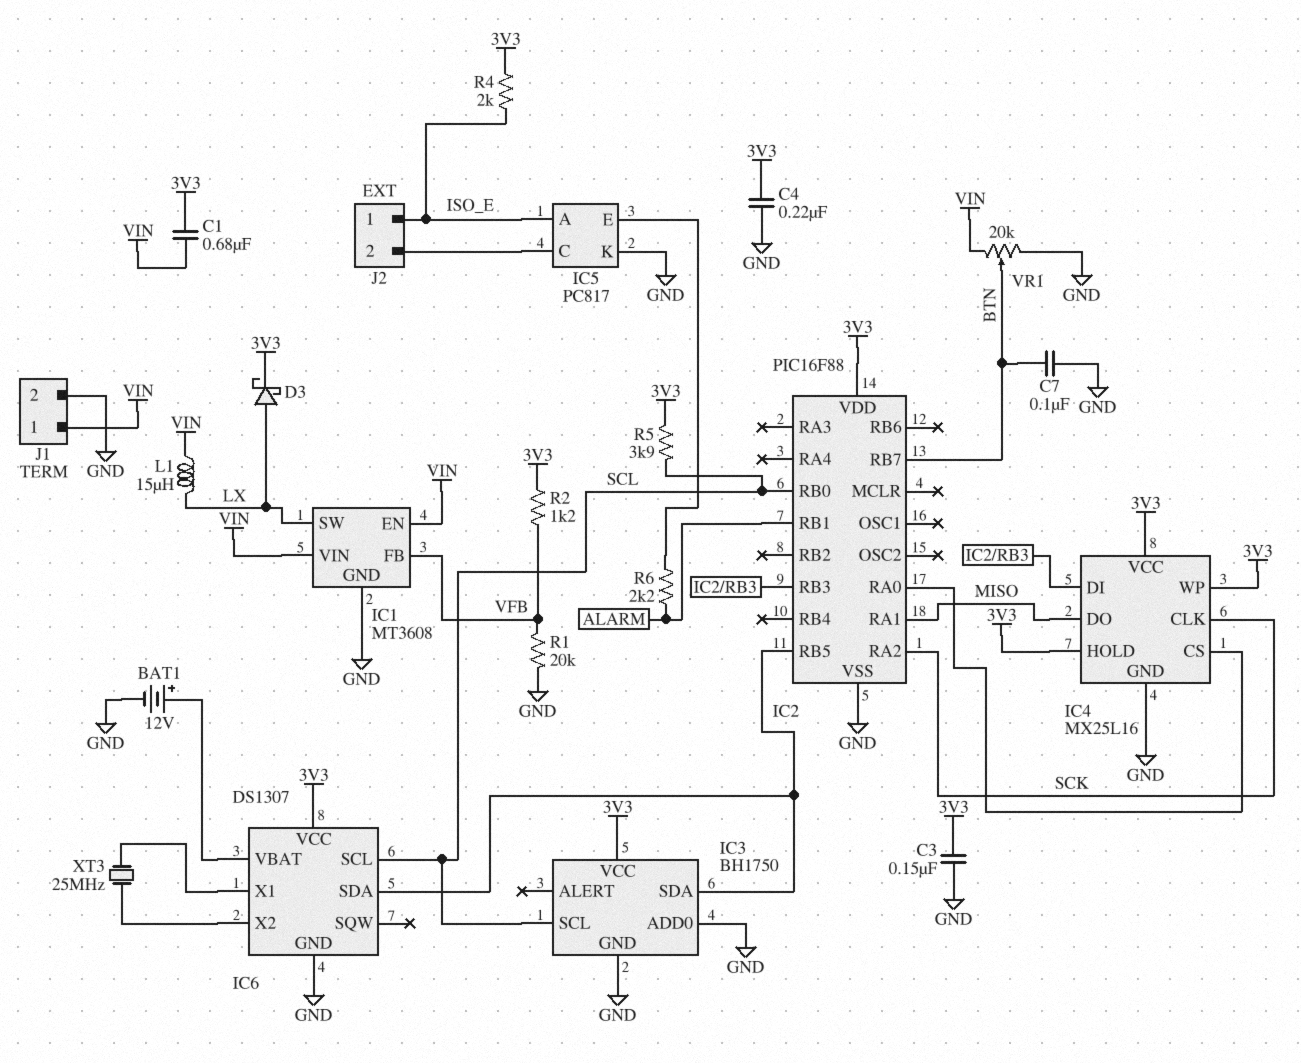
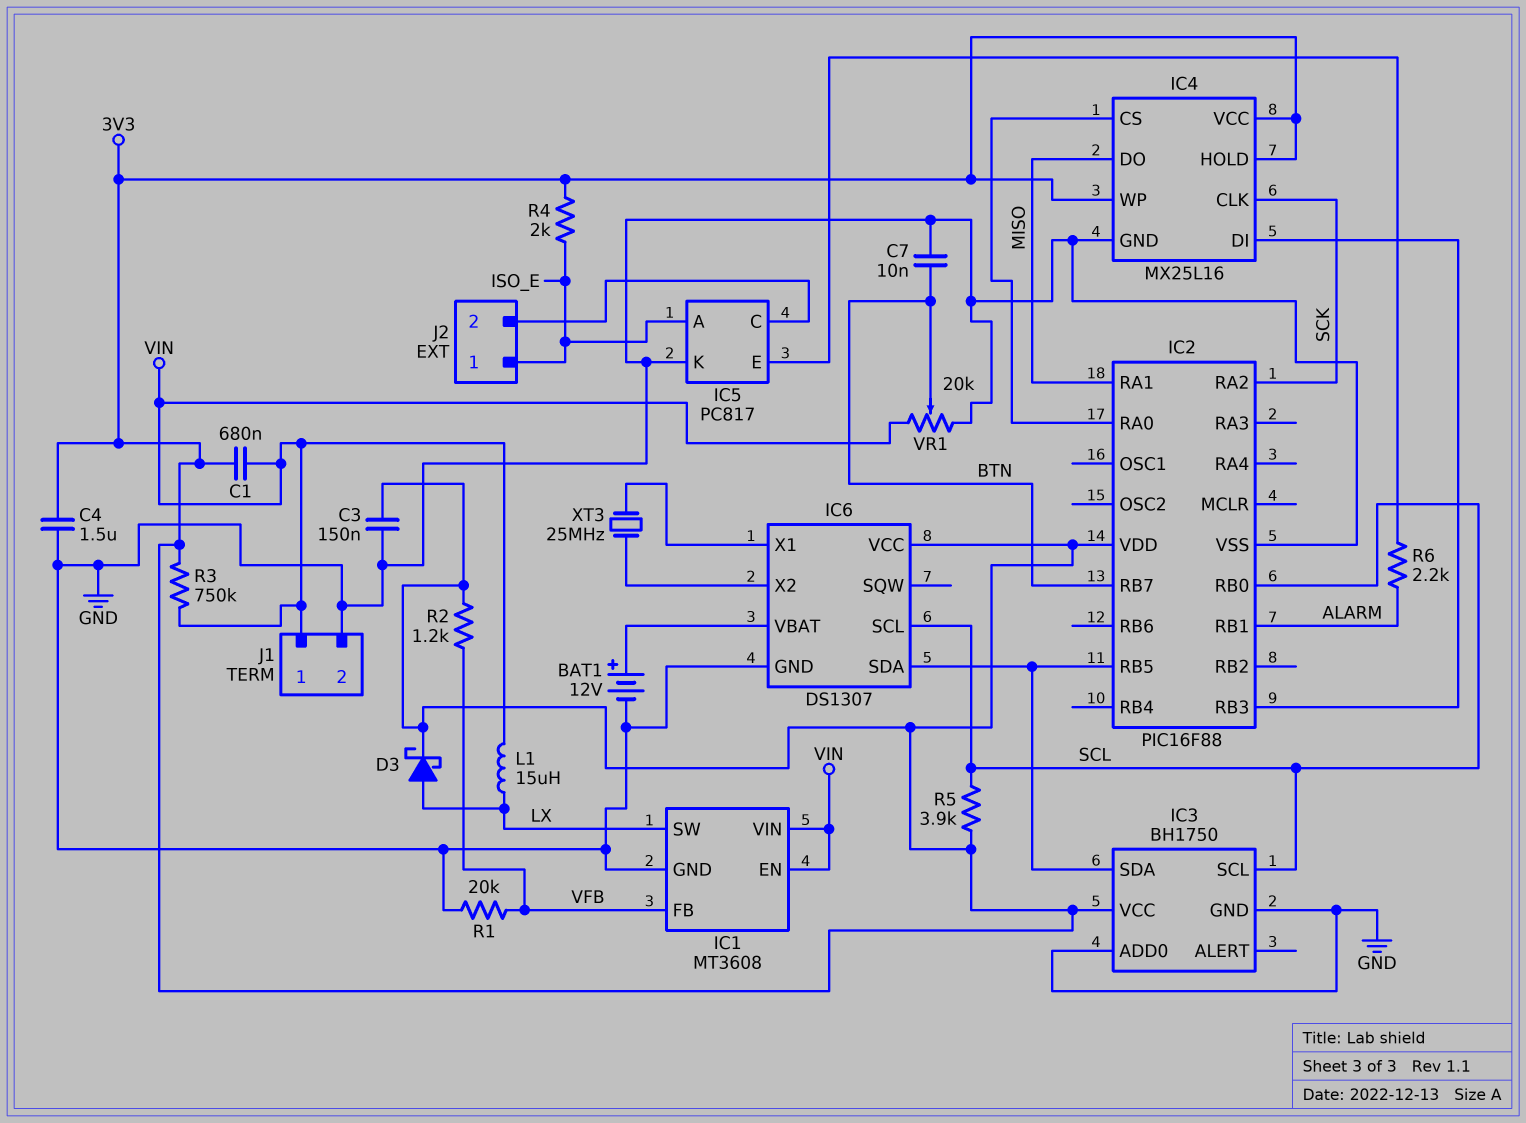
C4: 220nF (3V3, GND) -> 1.5uF (3V3, GND)
C7: 100nF (BTN, GND) -> 10nF (BTN, GND)
R3: none -> 750k (3V3, VIN)

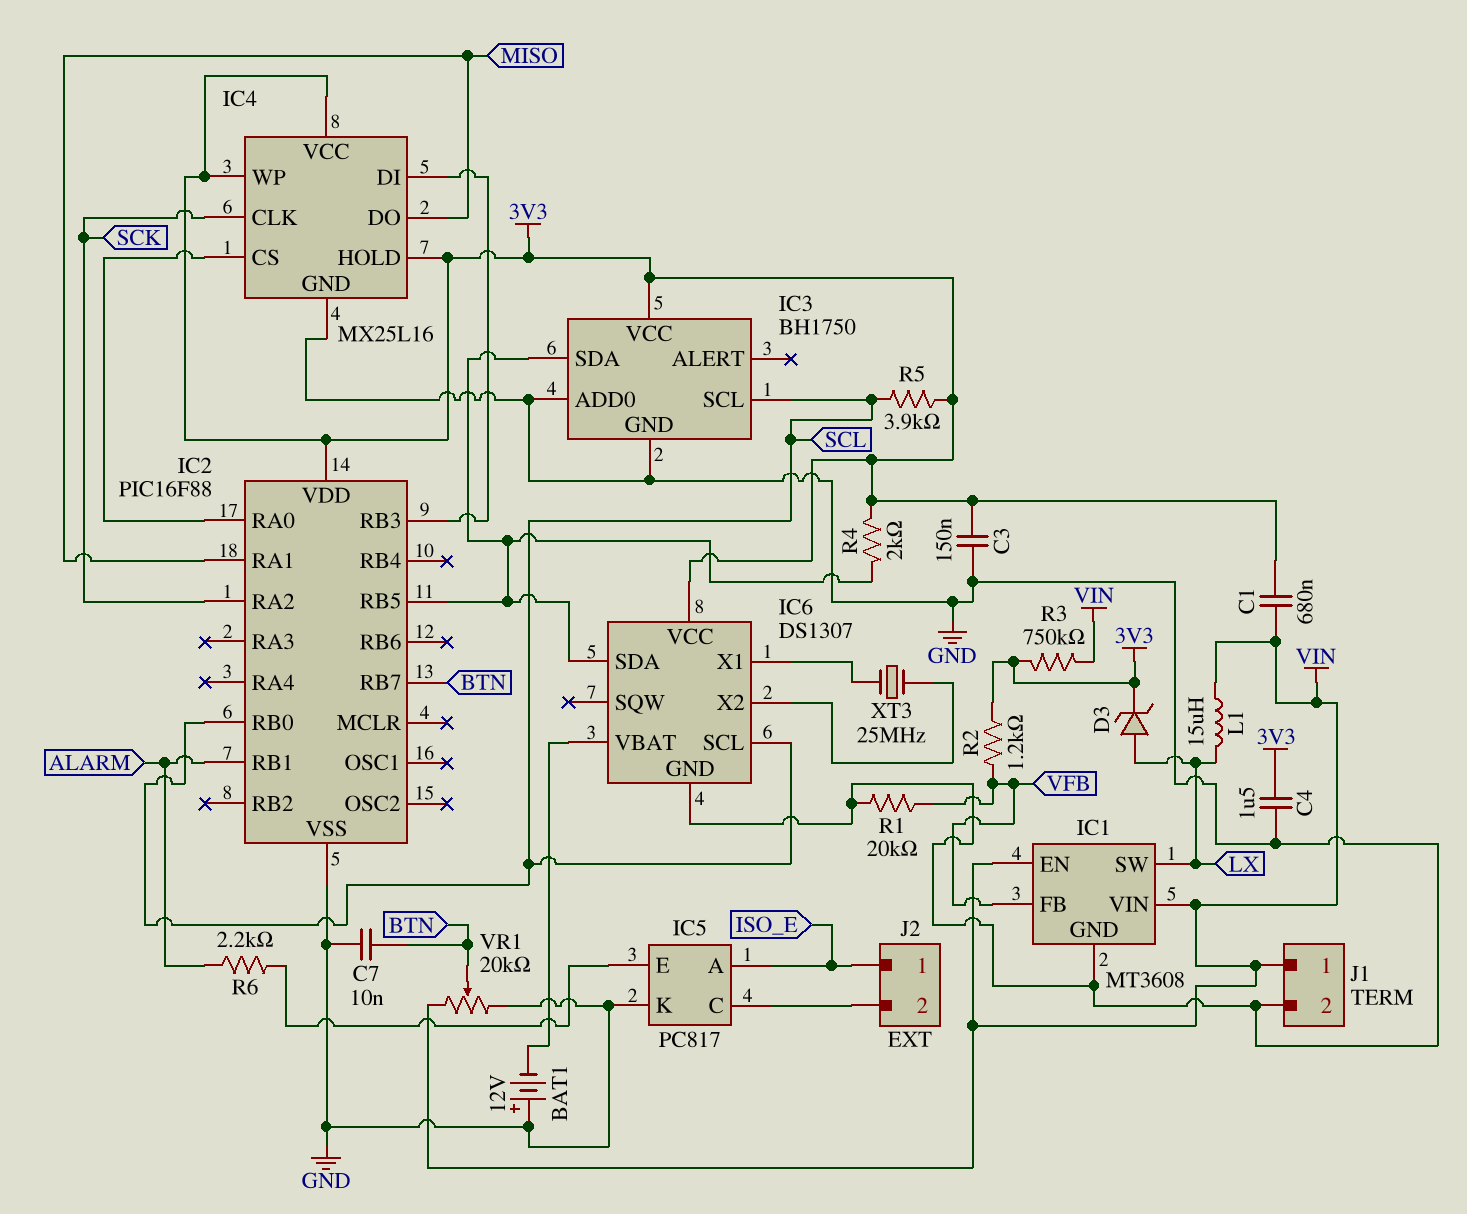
BAT1: 12V (plus IC6/VBAT, minus GND) -> 12V (plus GND, minus IC6/VBAT)
D3: schottky (A LX, K 3V3) -> zener (A LX, K 3V3)
R4: 2k (3V3, ISO_E) -> 2k (3V3, IC2/RB5)

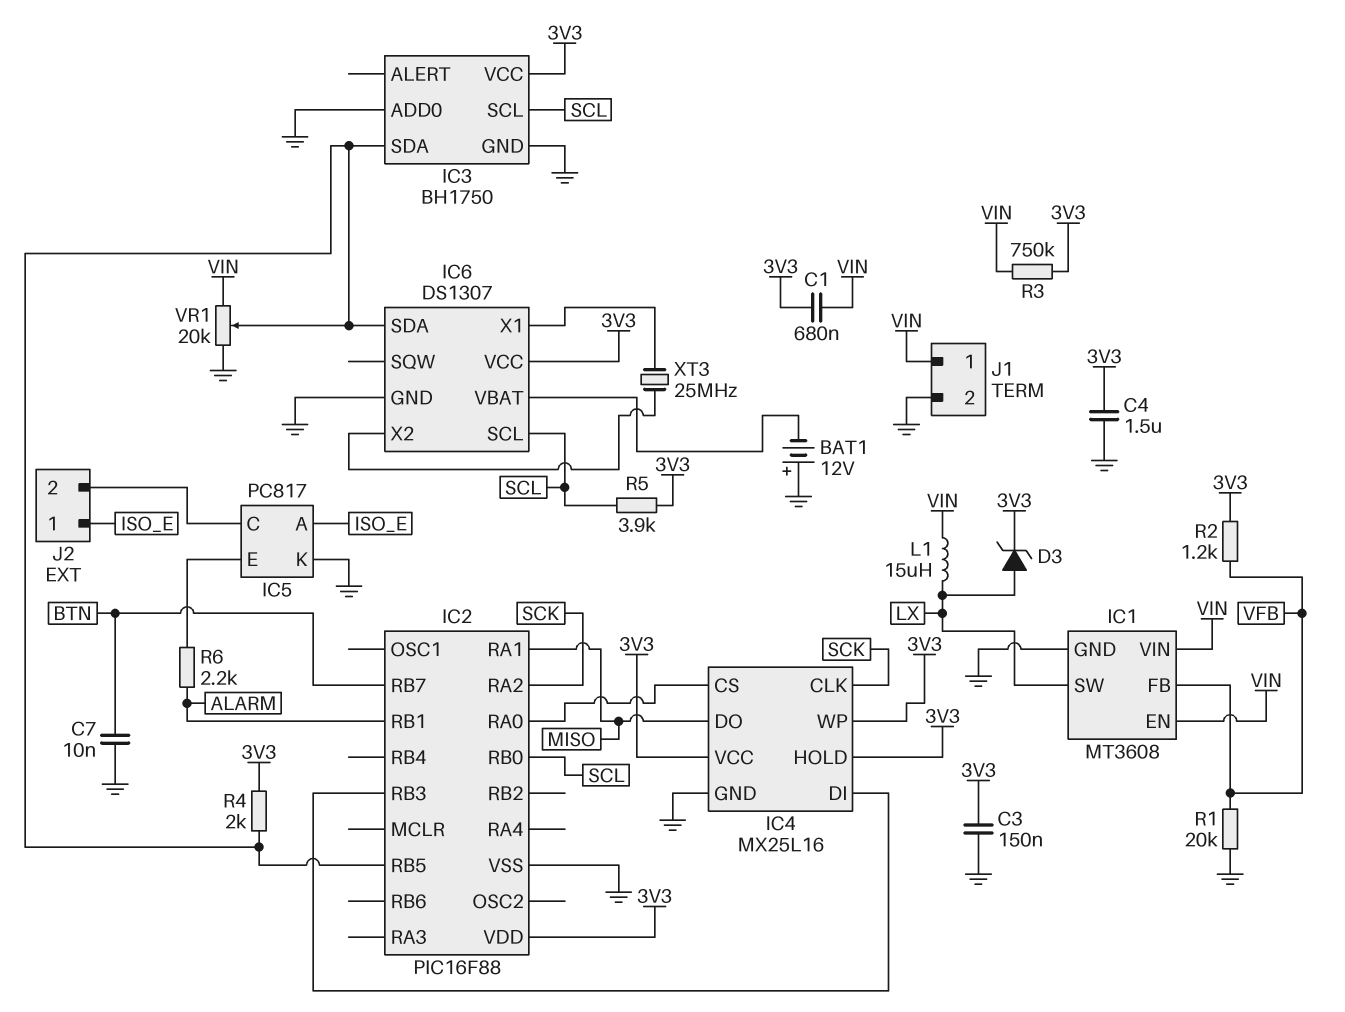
VR1: 20k (GND, VIN, wiper BTN) -> 20k (GND, VIN, wiper IC2/RB5)

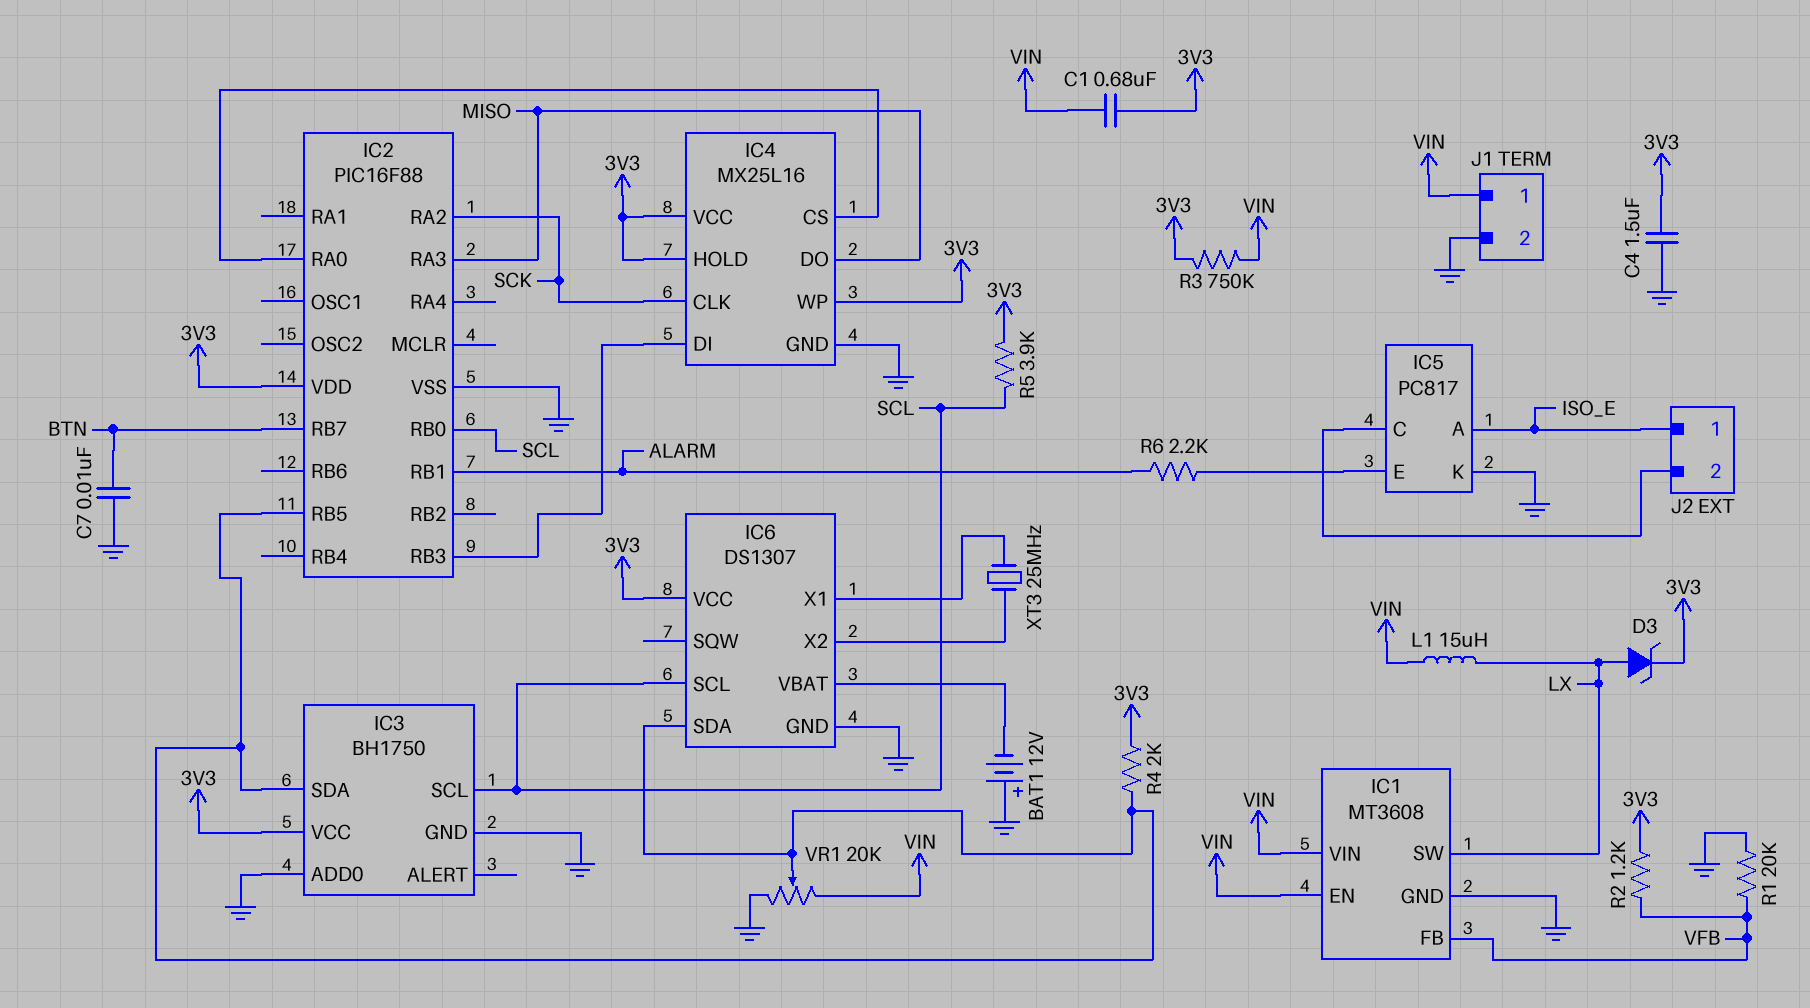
C3: 150nF (3V3, GND) -> none
IC2 pin RA1: MISO -> none
IC2 pin RA3: none -> MISO

